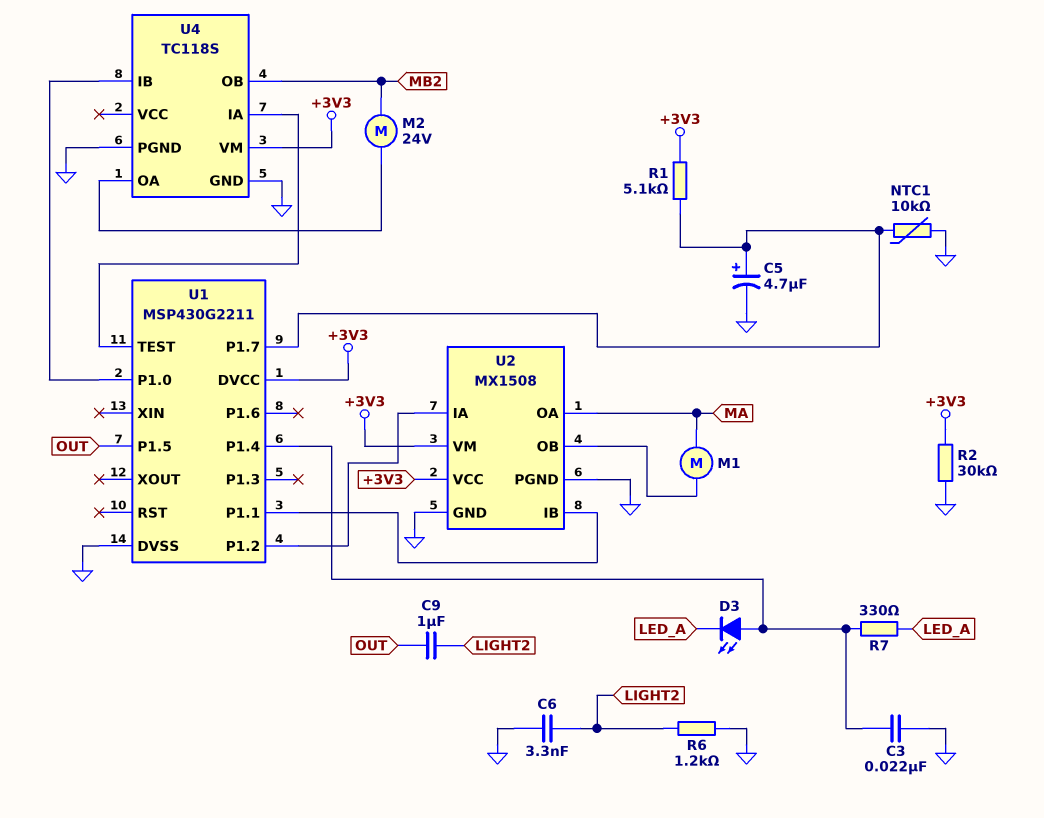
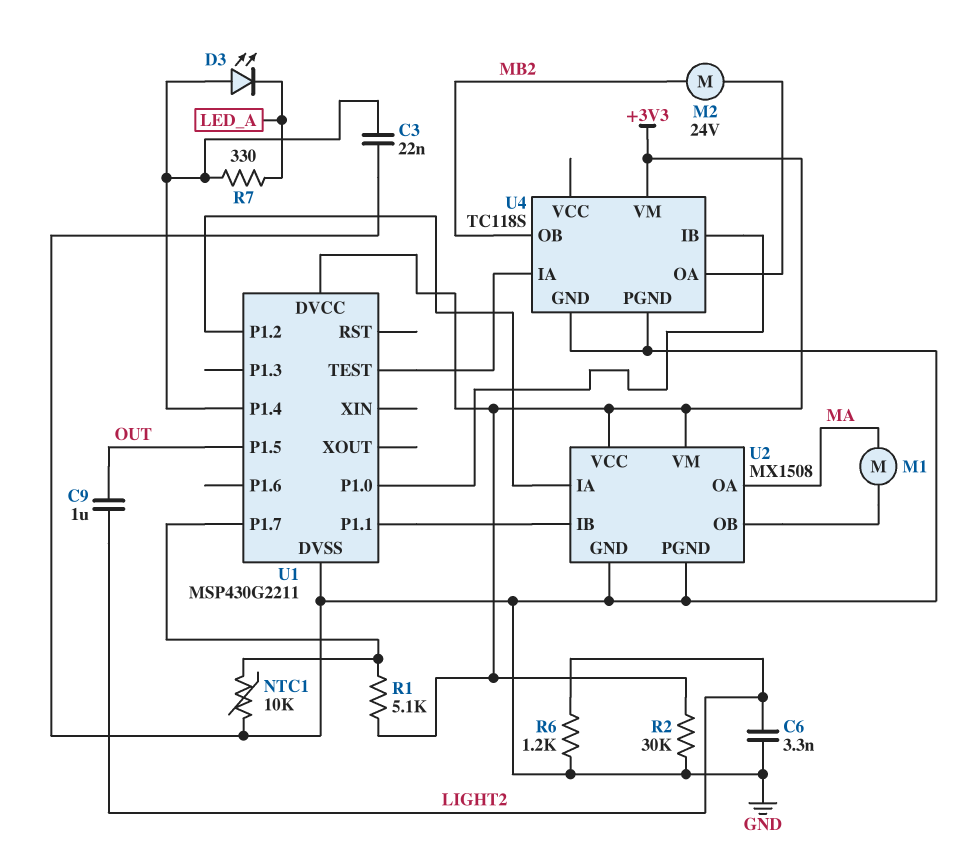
C5: 4.7uF (plus U1/P1.7, minus GND) -> none

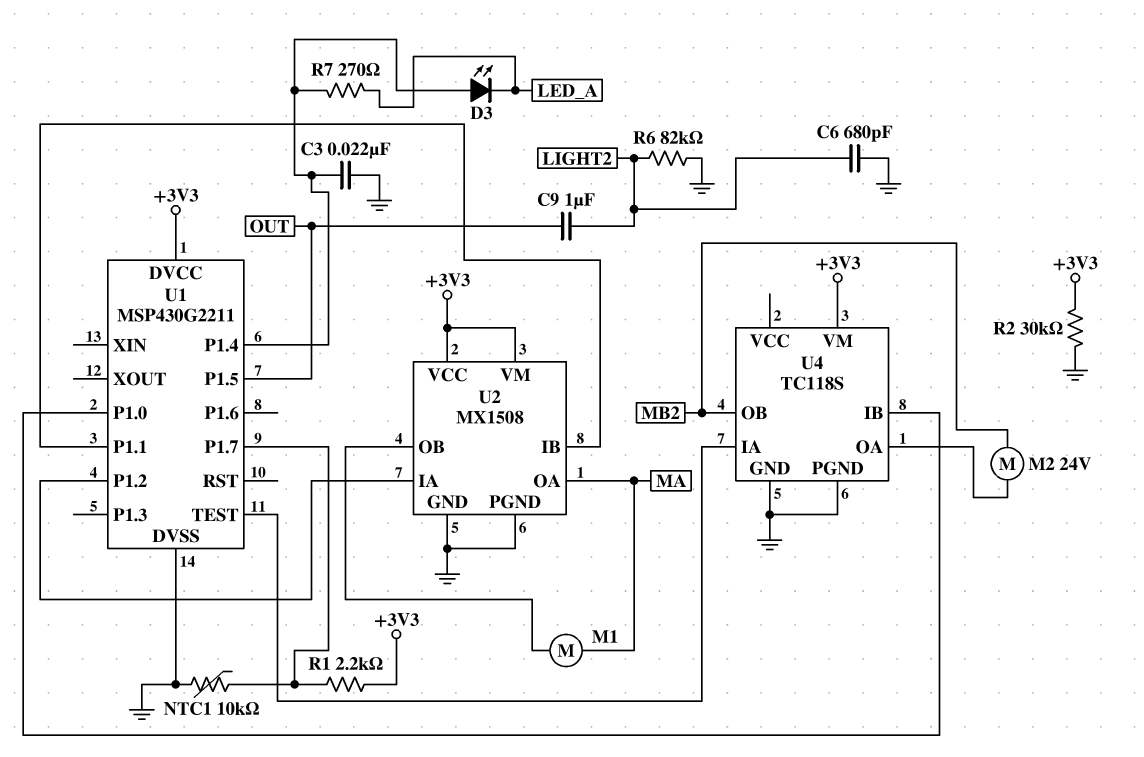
C6: 3.3nF (GND, LIGHT2) -> 680pF (GND, LIGHT2)
R1: 5.1k (+3V3, U1/P1.7) -> 2.2k (+3V3, U1/P1.7)
R6: 1.2k (GND, LIGHT2) -> 82k (GND, LIGHT2)
R7: 330 (LED_A, U1/P1.4) -> 270 (LED_A, U1/P1.4)

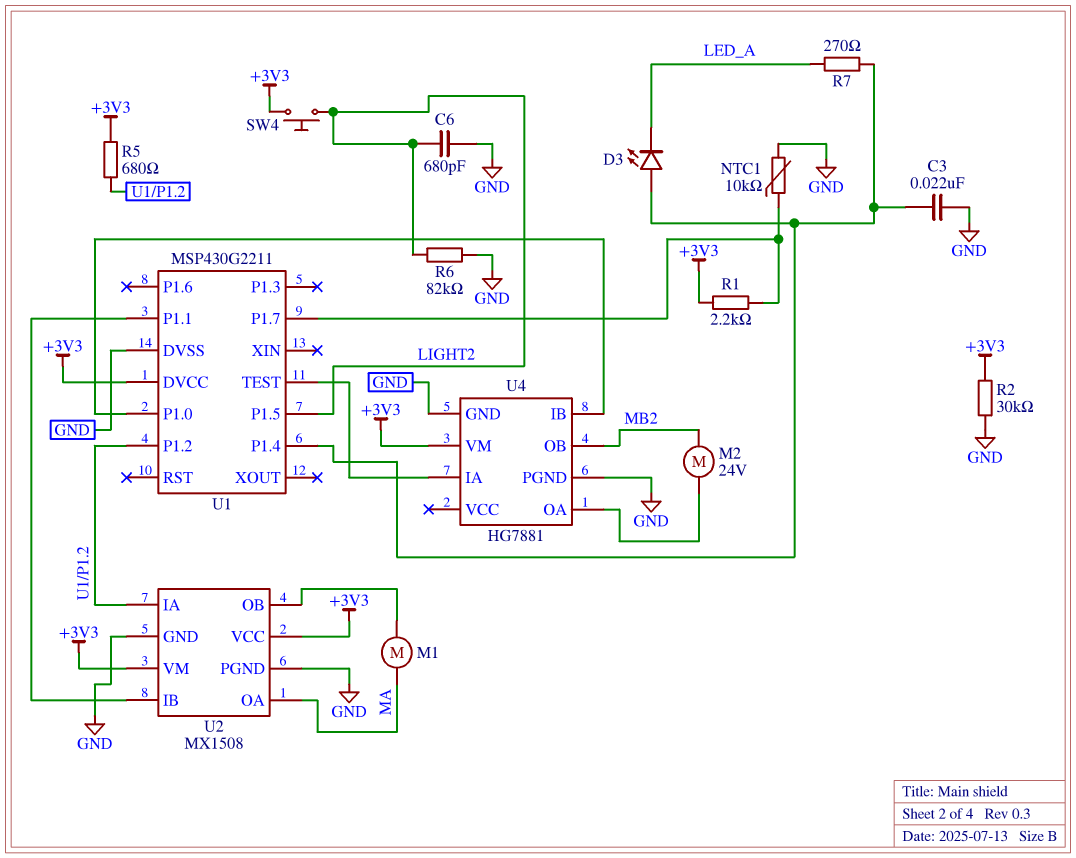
C9: 1uF (LIGHT2, OUT) -> none
R5: none -> 680 (+3V3, U1/P1.2)
SW4: none -> button (+3V3, LIGHT2)
U1 pin P1.5: OUT -> LIGHT2
U4: TC118S -> HG7881

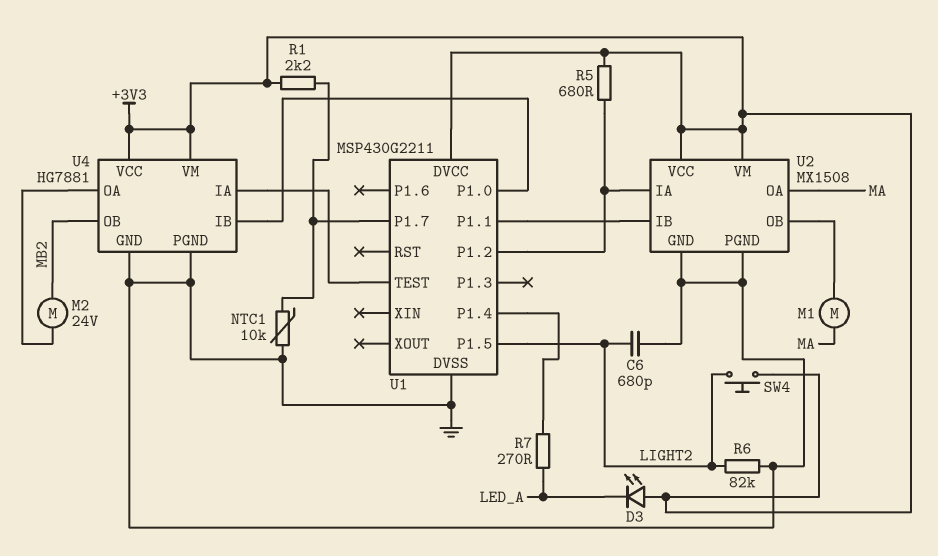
C3: 22nF (GND, U1/P1.4) -> none
D3: LED (A U1/P1.4, K LED_A) -> LED (A +3V3, K LED_A)
R2: 30k (+3V3, GND) -> none
U4 pin VCC: none -> +3V3

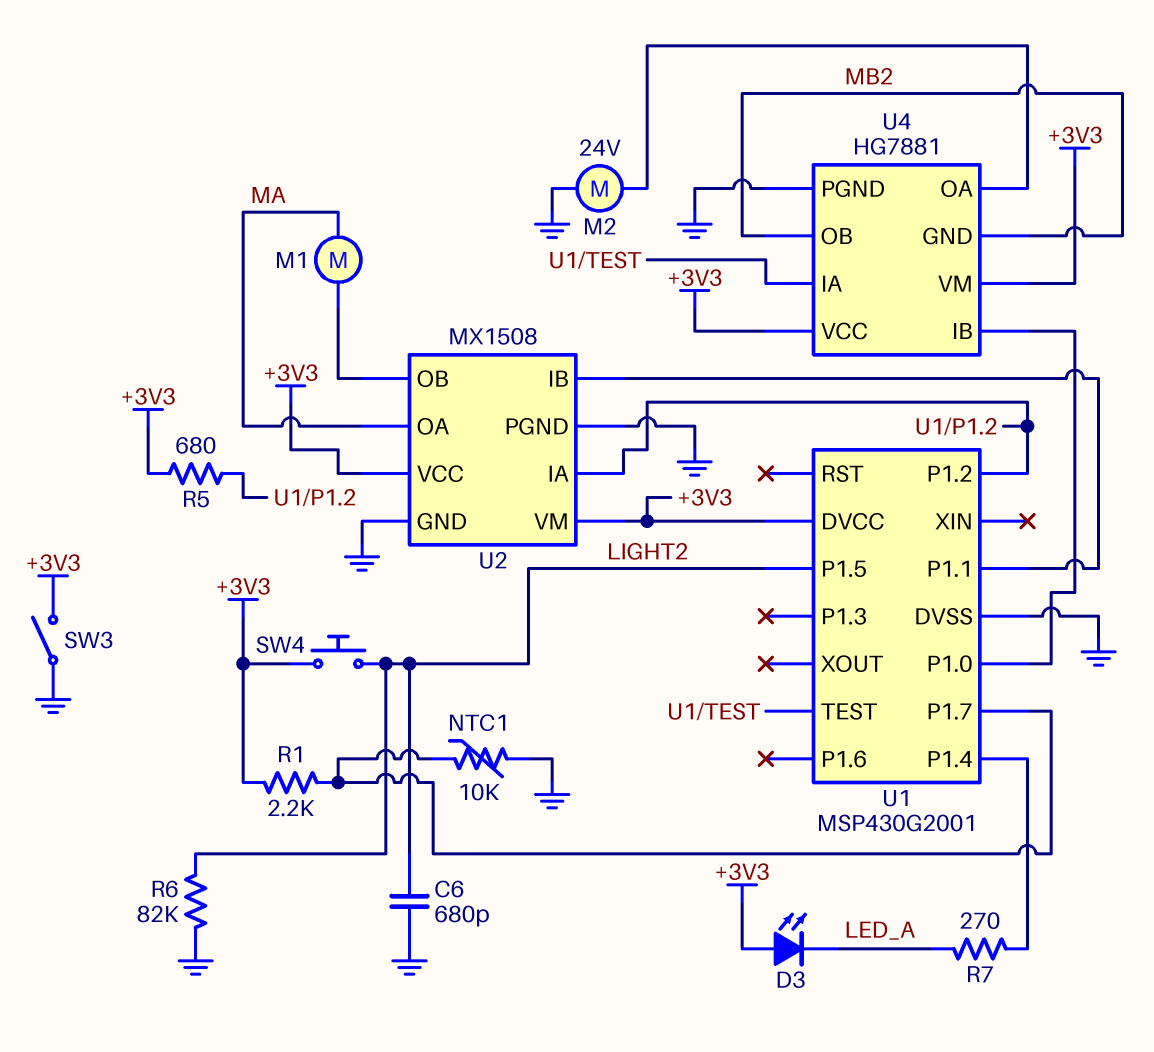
M2: motor 24V (MB2, U4/OA) -> motor 24V (GND, U4/OA)
SW3: none -> switch (+3V3, GND)
U1: MSP430G2211 -> MSP430G2001
U4 pin GND: GND -> MB2

